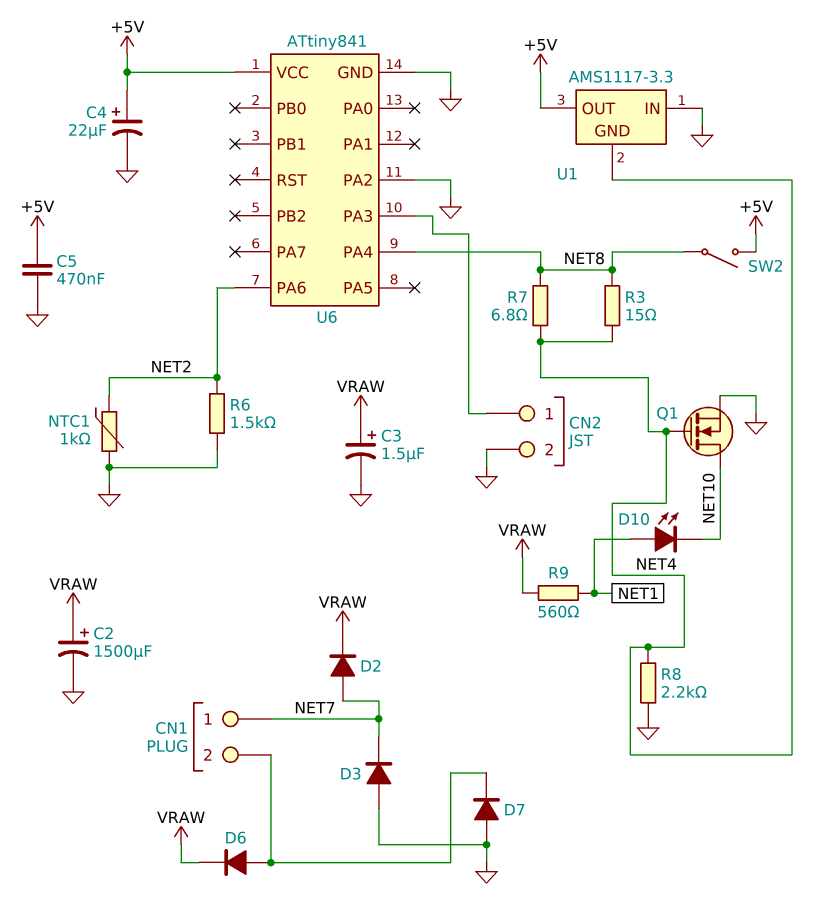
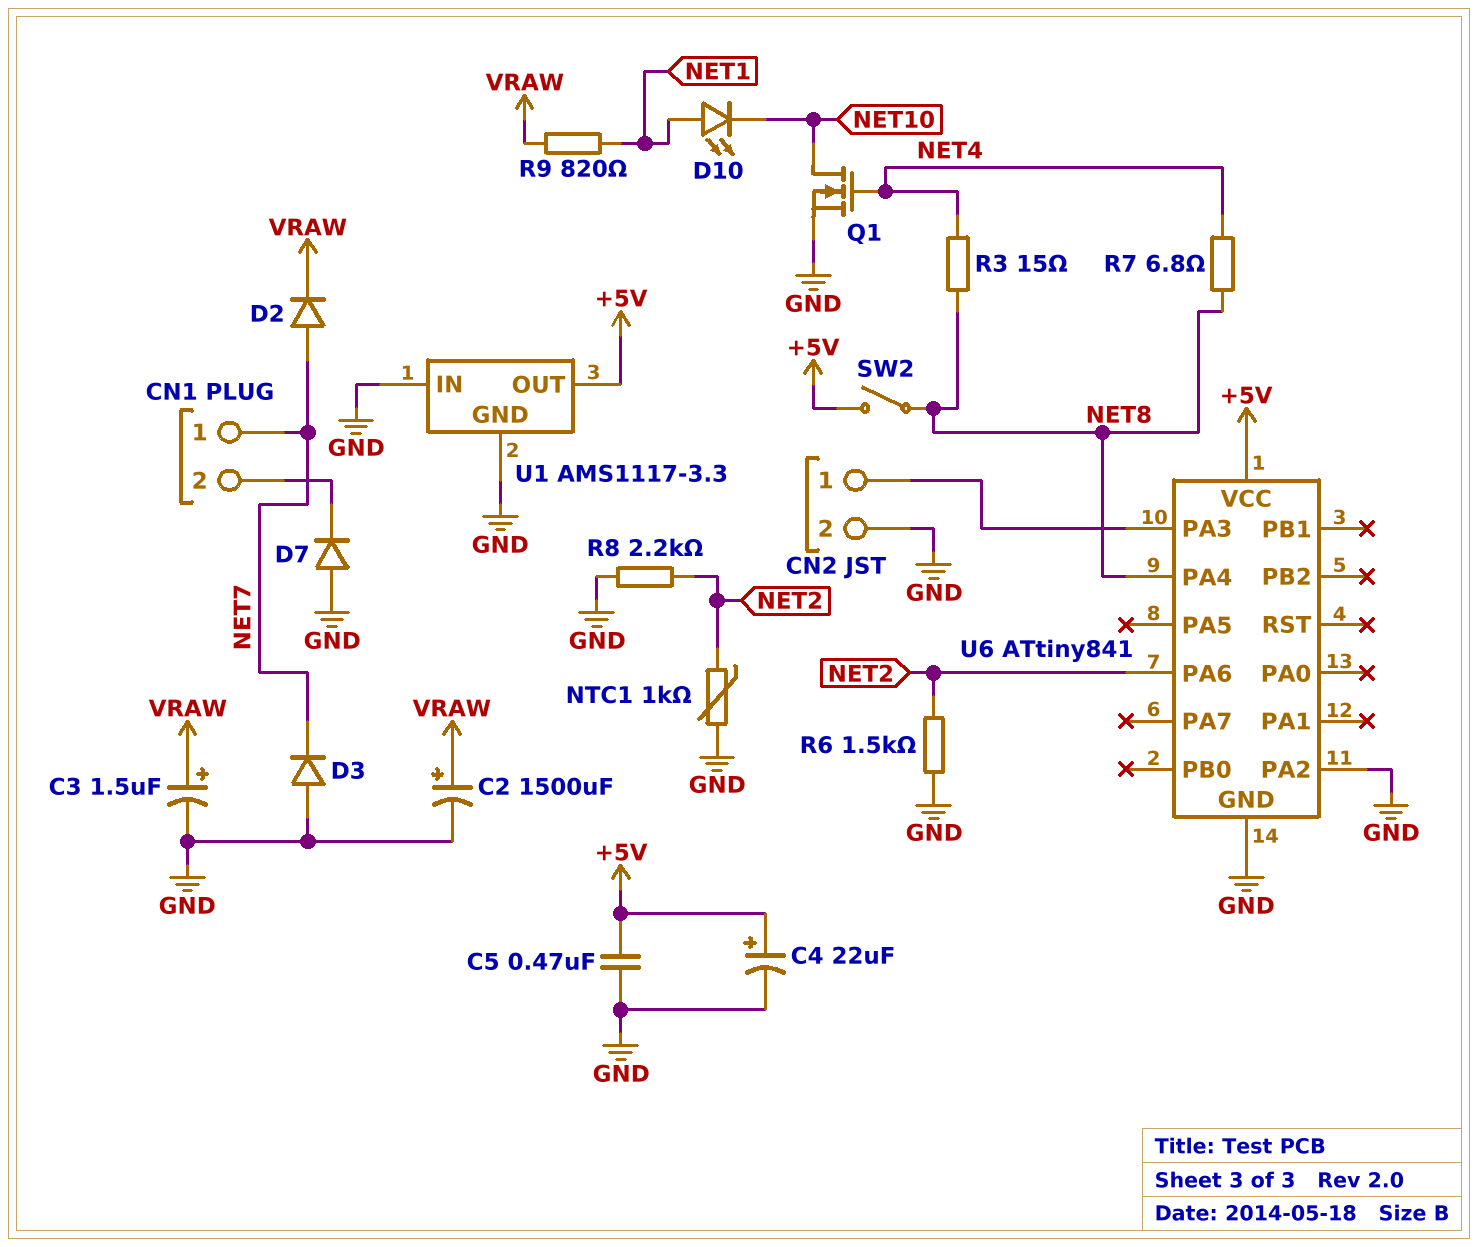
D6: diode (A CN1/2, K VRAW) -> none
R8: 2.2k (GND, NET4) -> 2.2k (GND, NET2)
R9: 560 (NET1, VRAW) -> 820 (NET1, VRAW)
U1 pin GND: NET4 -> GND

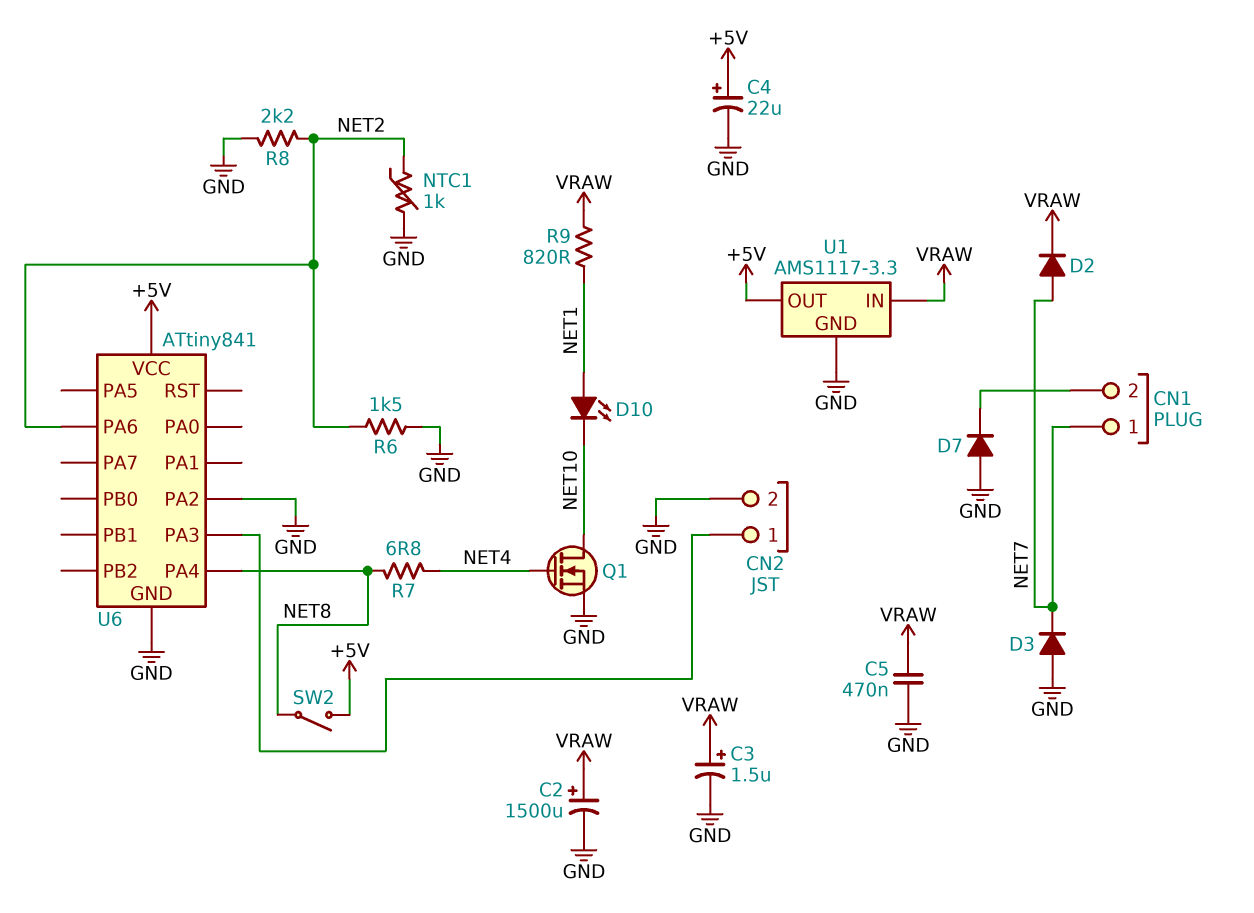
C5: 470nF (+5V, GND) -> 470nF (GND, VRAW)
R3: 15 (NET4, NET8) -> none
U1 pin IN: GND -> VRAW

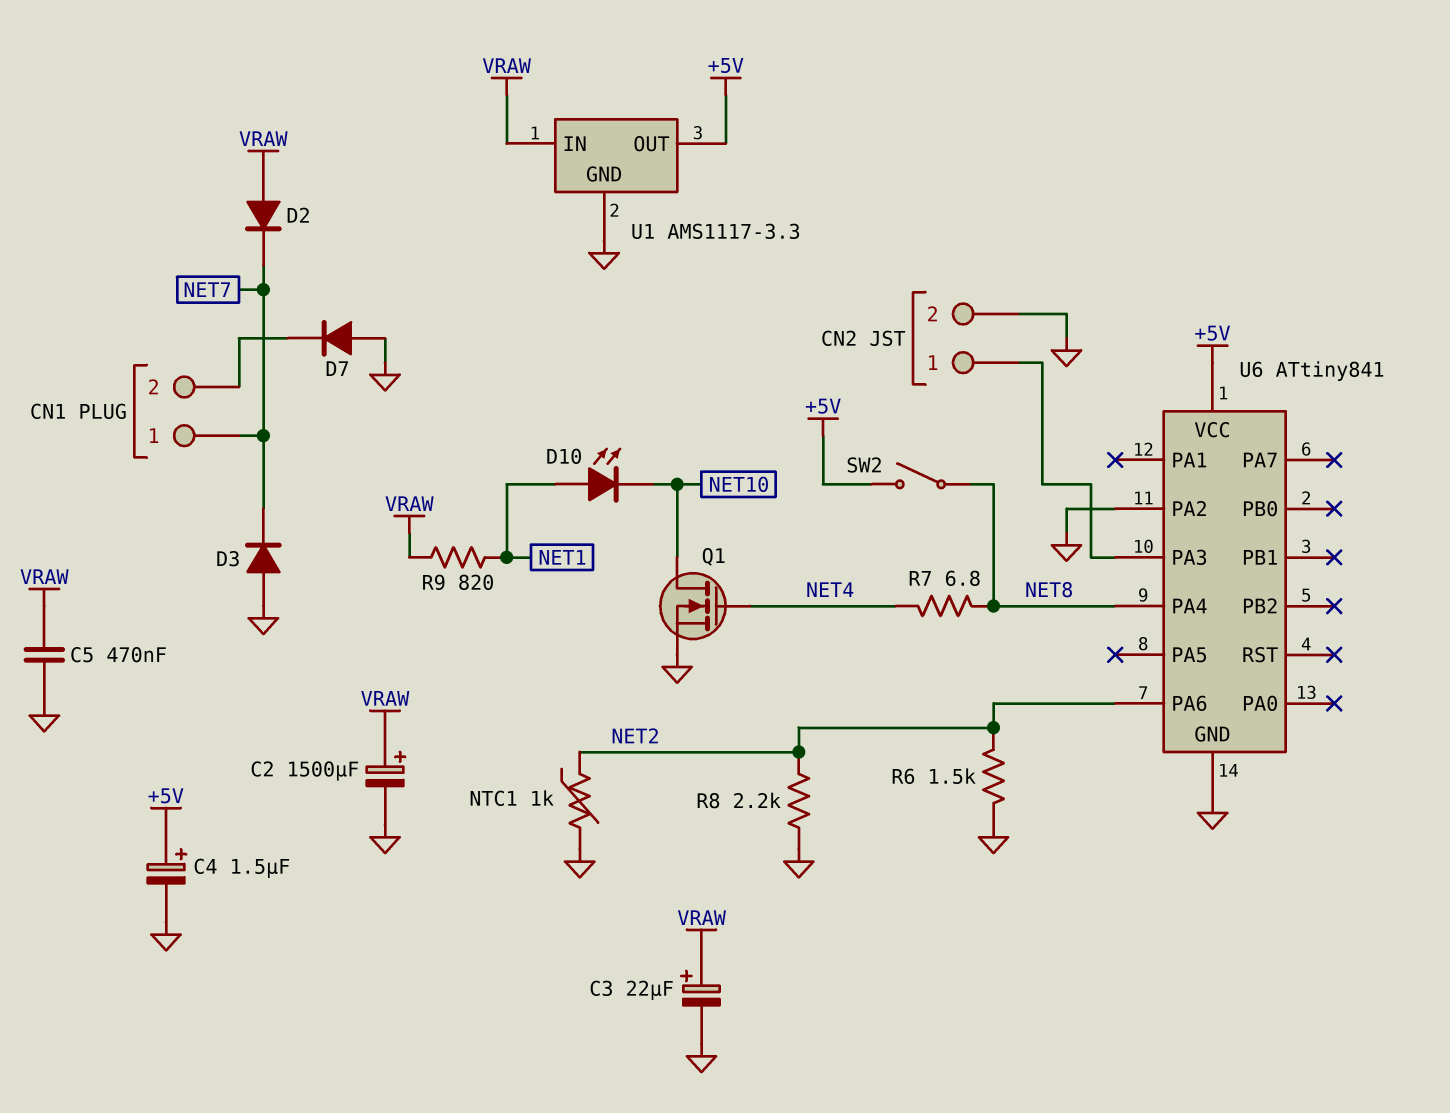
C3: 1.5uF (plus VRAW, minus GND) -> 22uF (plus VRAW, minus GND)
C4: 22uF (plus +5V, minus GND) -> 1.5uF (plus +5V, minus GND)
D2: diode (A NET7, K VRAW) -> diode (A VRAW, K NET7)

